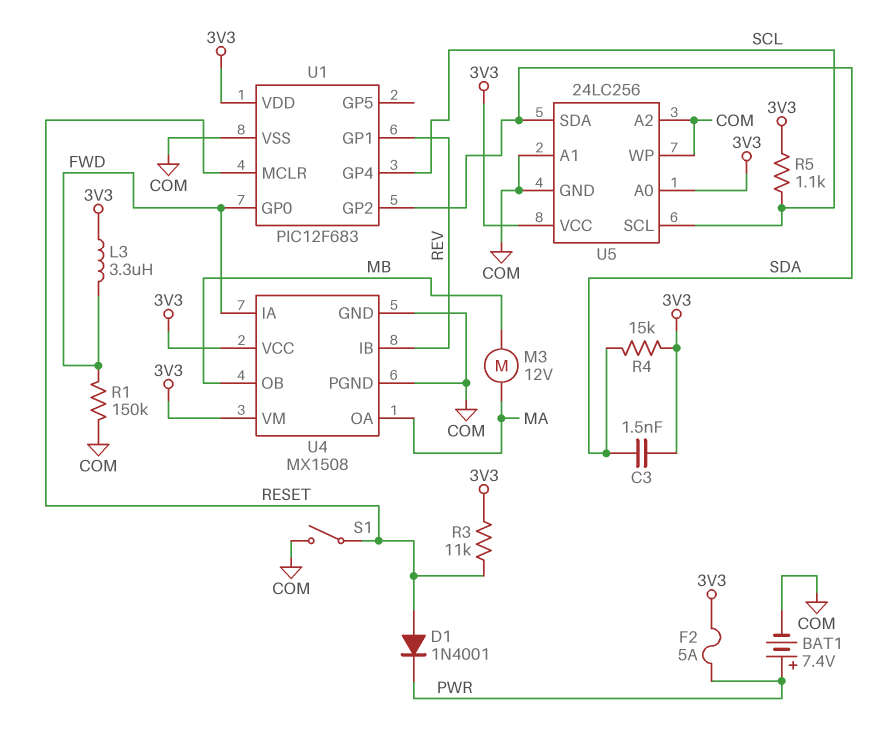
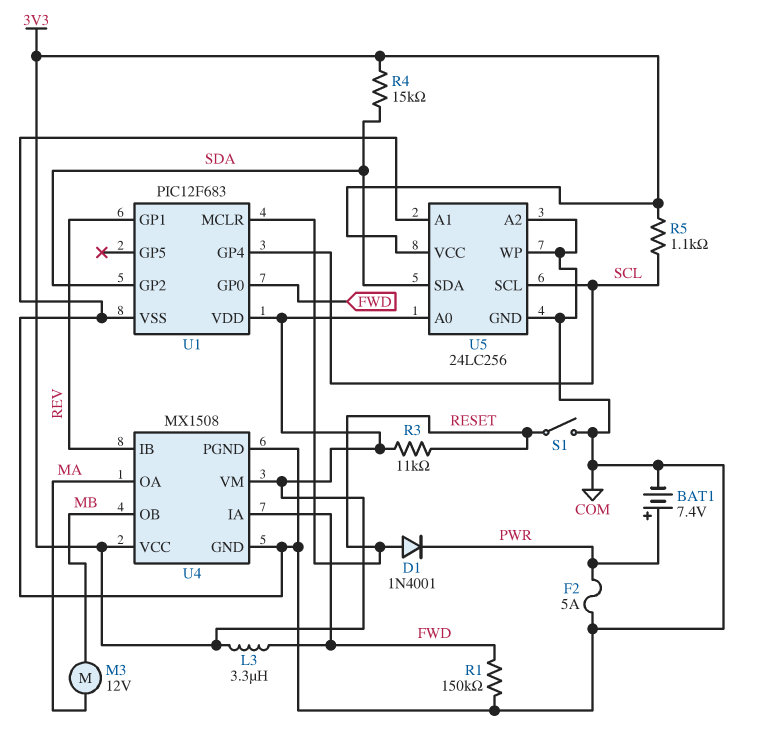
C3: 1.5nF (3V3, SDA) -> none
F2: 5A (3V3, PWR) -> 5A (COM, PWR)

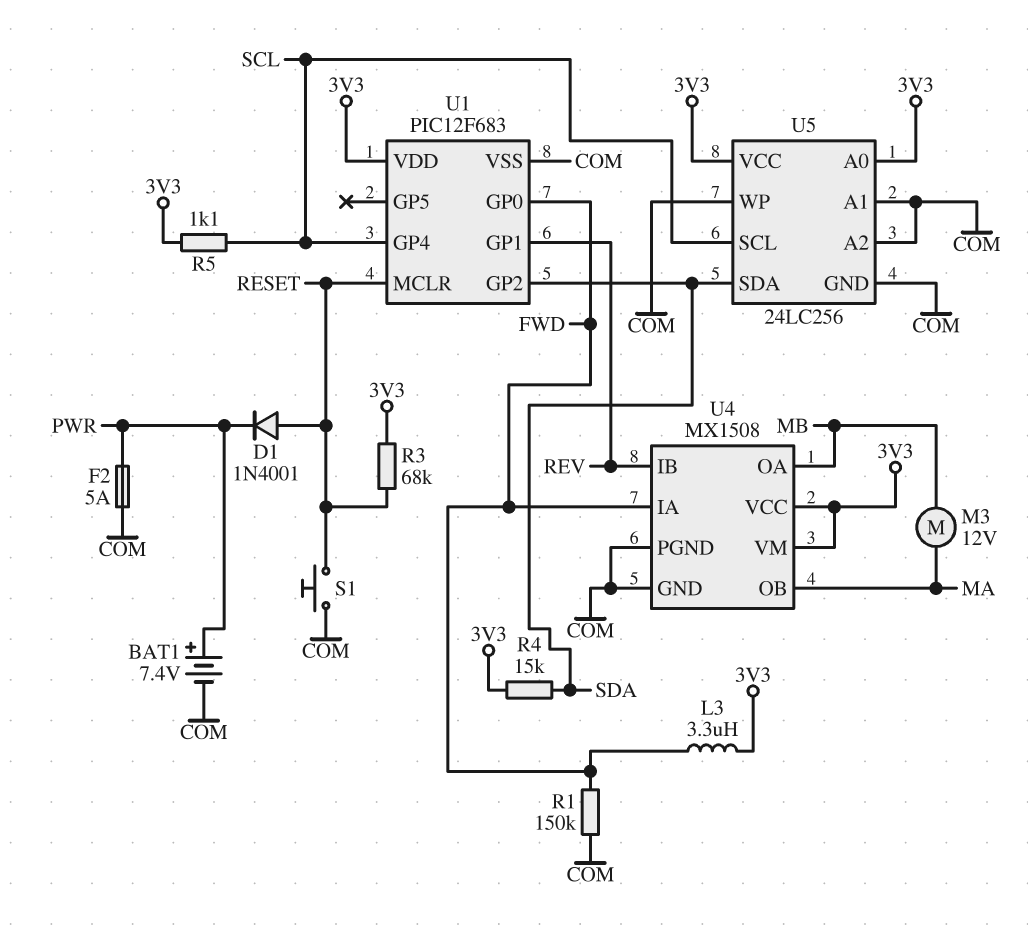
R3: 11k (3V3, RESET) -> 68k (3V3, RESET)
S1: switch (COM, RESET) -> button (COM, RESET)
U4 pin OA: MA -> MB
U4 pin OB: MB -> MA

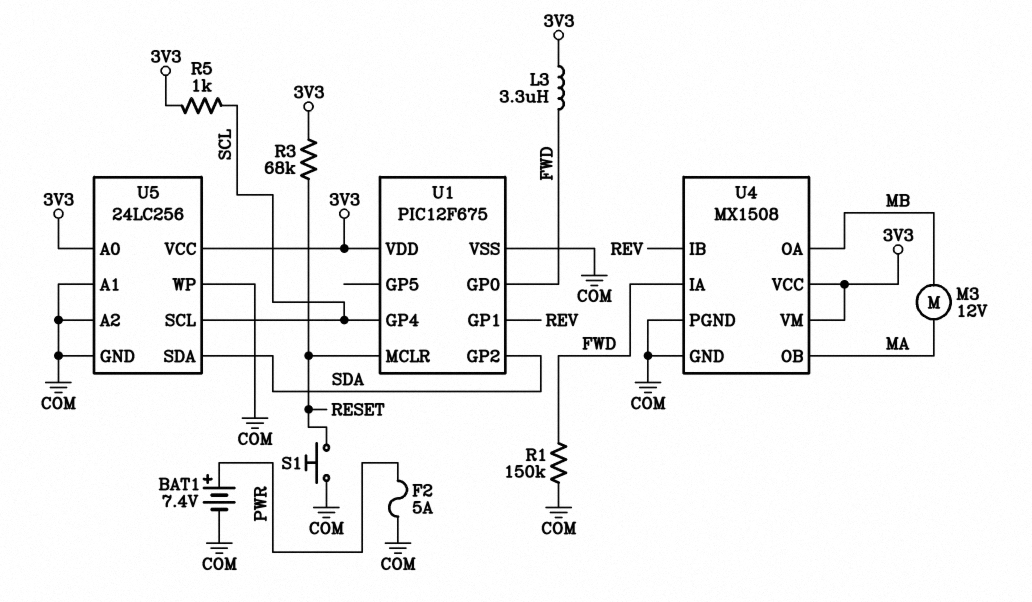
D1: diode 1N4001 (A RESET, K PWR) -> none
R4: 15k (3V3, SDA) -> none
R5: 1.1k (3V3, SCL) -> 1k (3V3, SCL)
U1: PIC12F683 -> PIC12F675

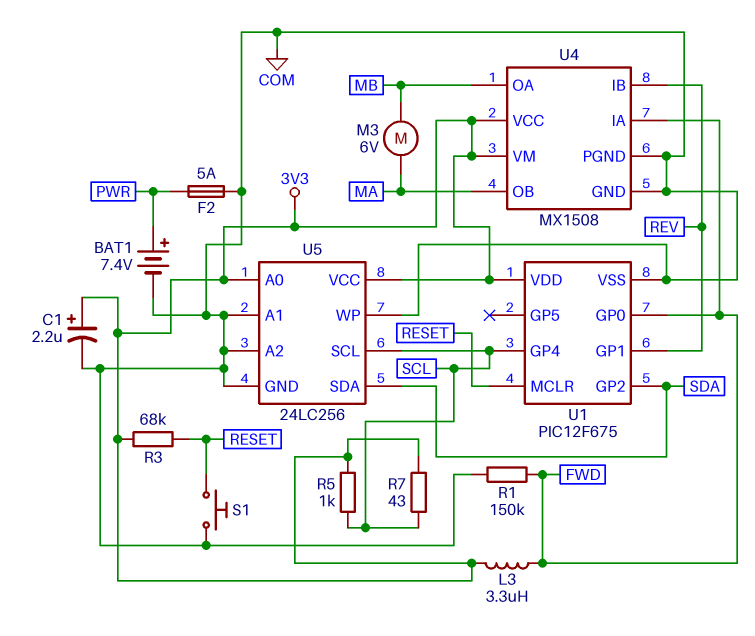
C1: none -> 2.2uF (plus 3V3, minus COM)
M3: motor 12V (MA, MB) -> motor 6V (MA, MB)
R7: none -> 43 (3V3, SCL)

